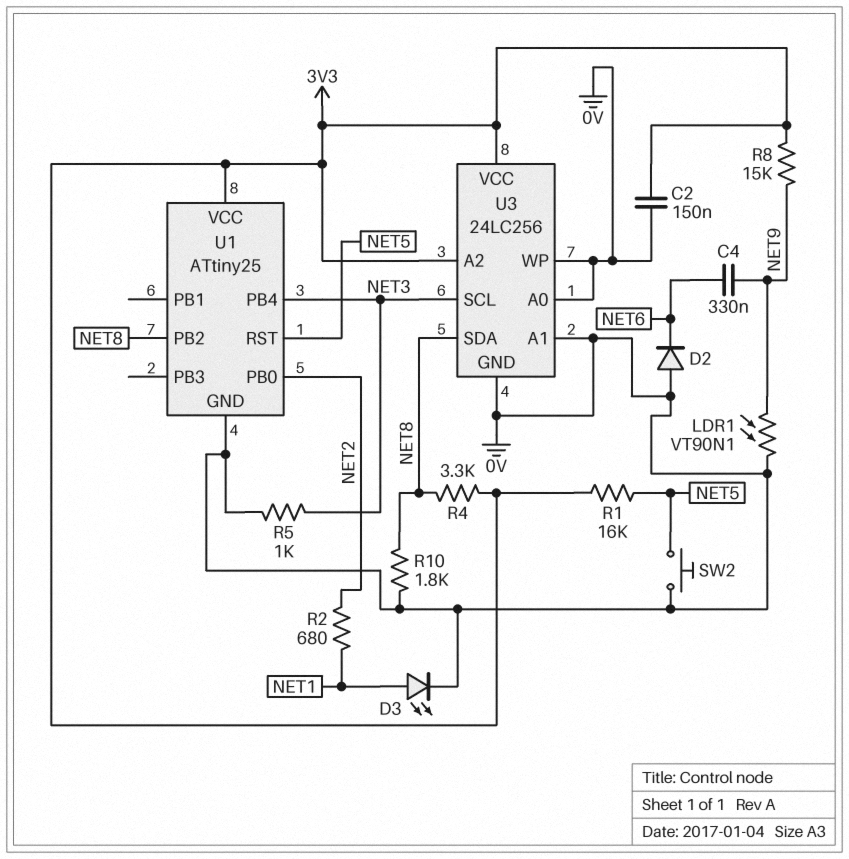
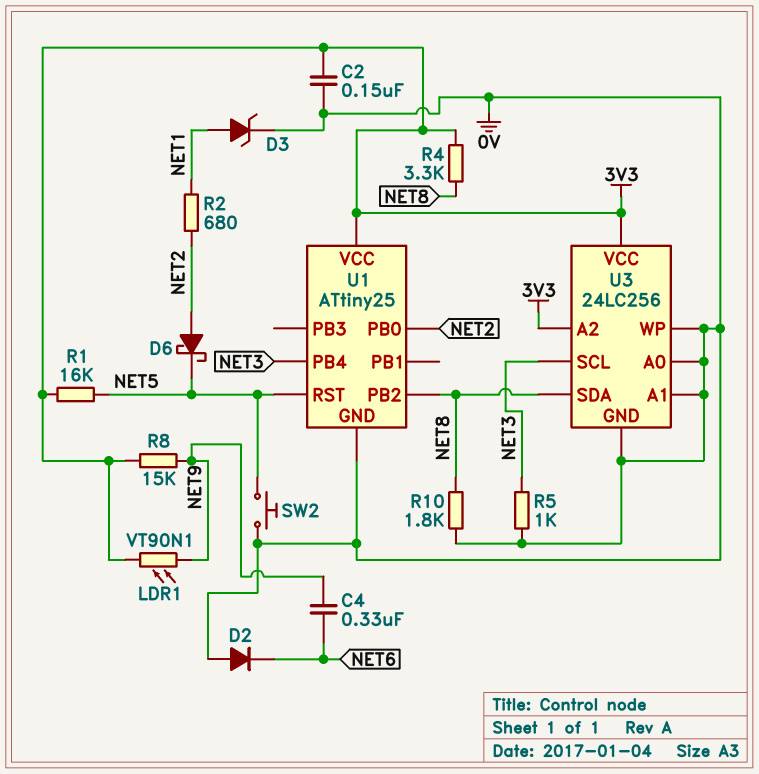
D3: LED (A NET1, K 0V) -> zener (A NET1, K 0V)
D6: none -> schottky (A NET2, K NET5)
LDR1: VT90N1 (0V, NET9) -> VT90N1 (3V3, NET9)

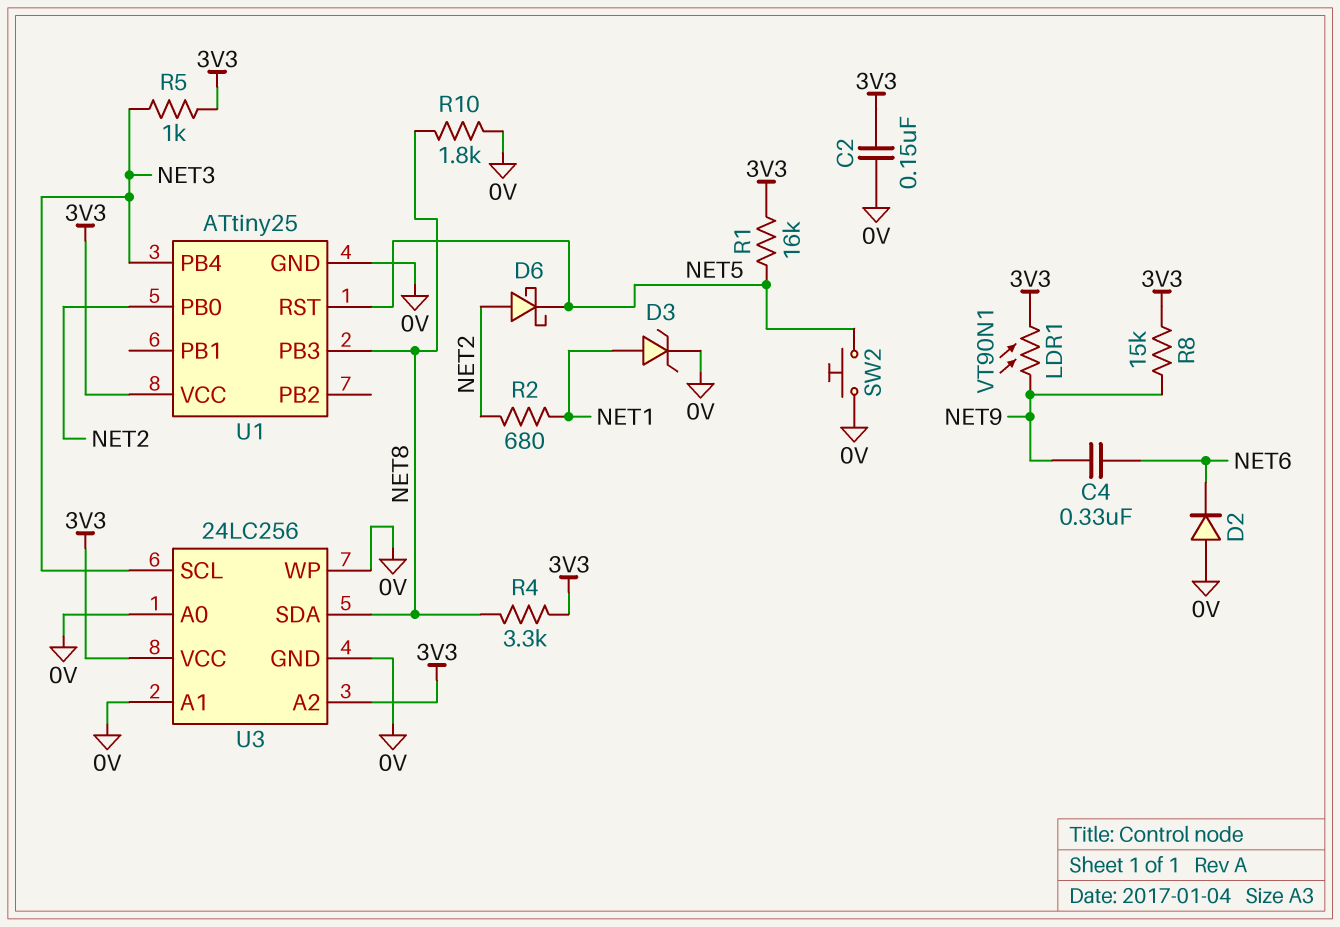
R5: 1k (0V, NET3) -> 1k (3V3, NET3)
U1 pin PB2: NET8 -> none
U1 pin PB3: none -> NET8

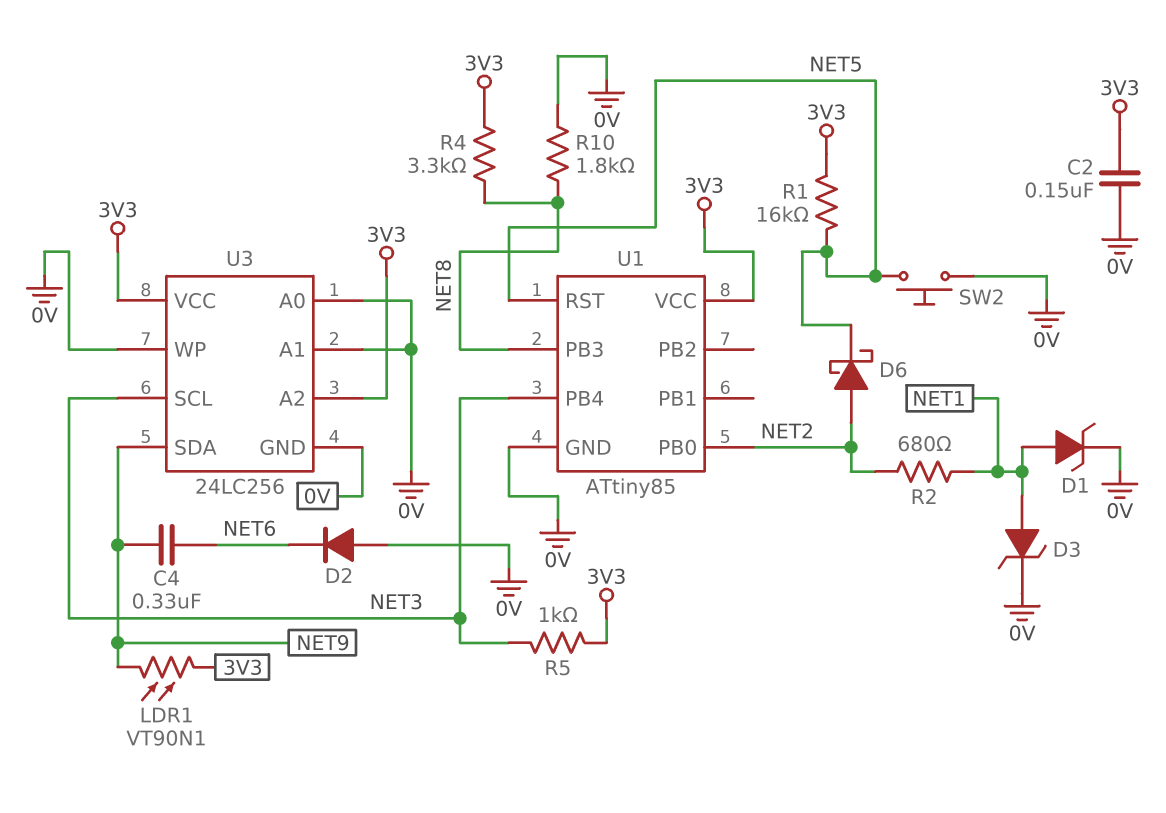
D1: none -> zener (A NET1, K 0V)
R8: 15k (3V3, NET9) -> none
U1: ATtiny25 -> ATtiny85
U3 pin SDA: NET8 -> NET9

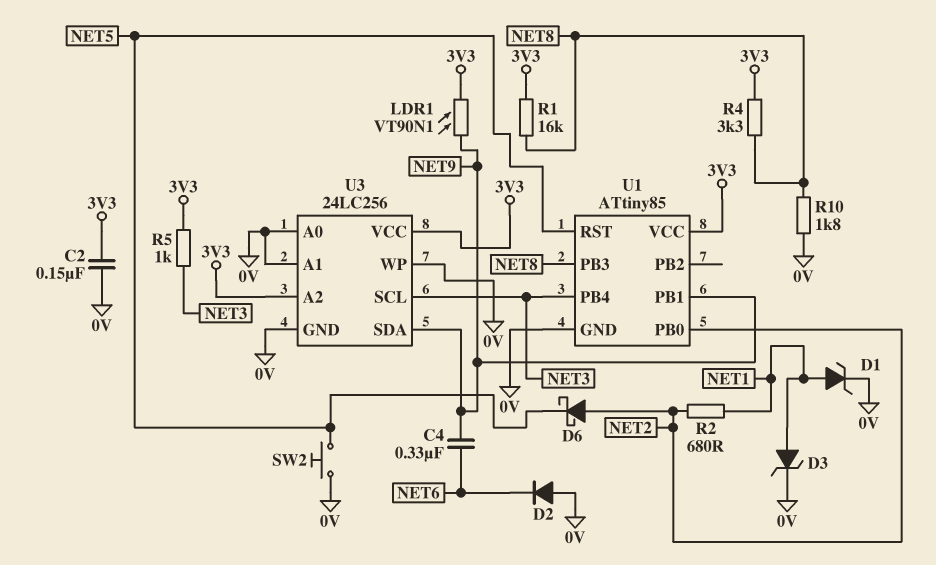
R1: 16k (3V3, NET5) -> 16k (3V3, NET8)
U1 pin PB1: none -> NET9

